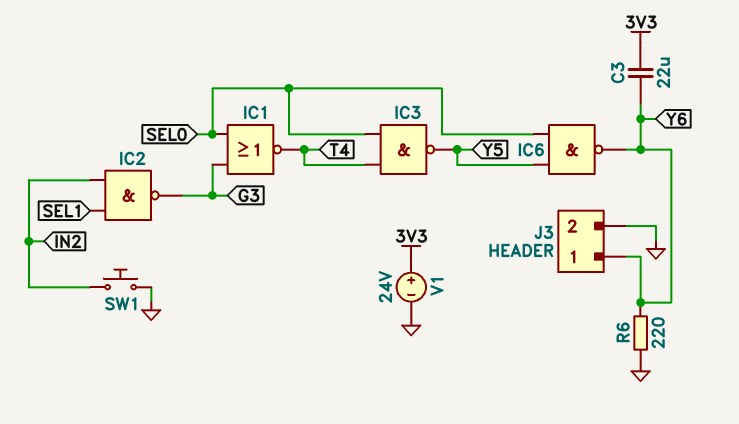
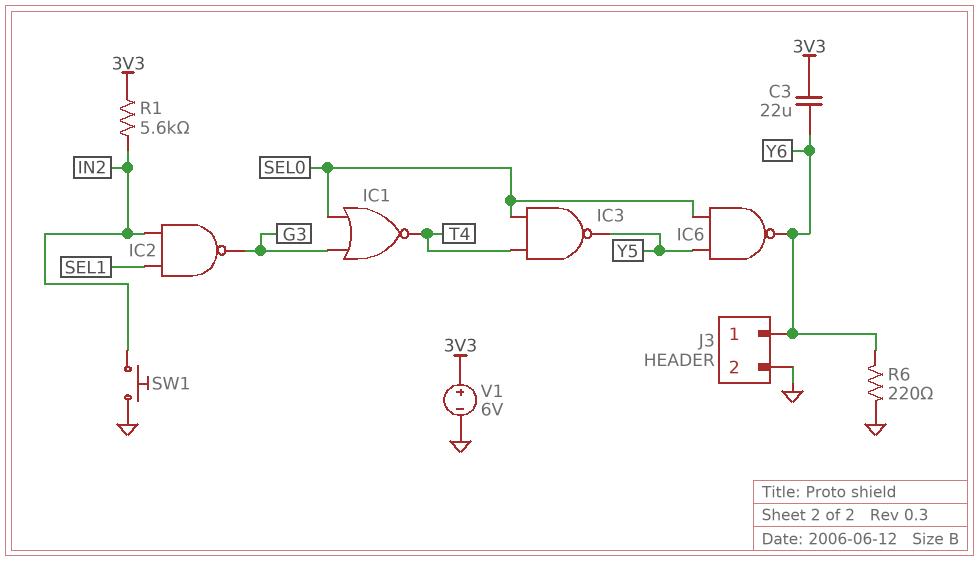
R1: none -> 5.6k (3V3, IN2)
V1: 24V (plus 3V3, minus GND) -> 6V (plus 3V3, minus GND)

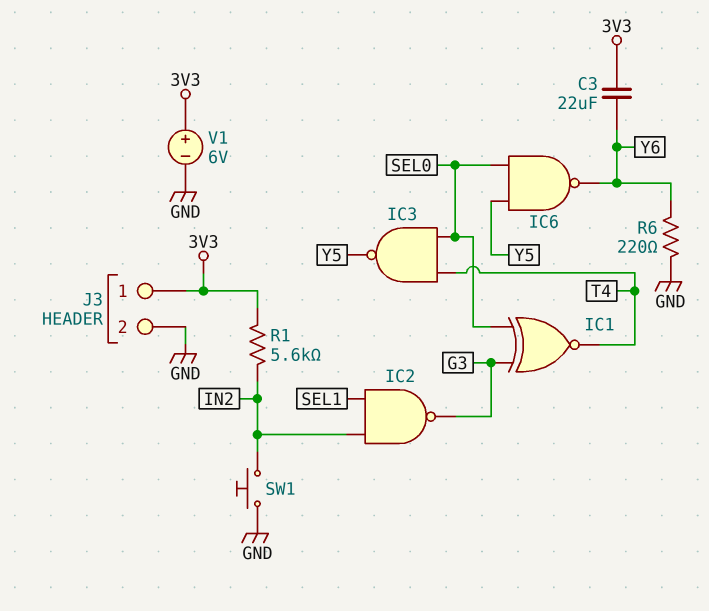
IC1: NOR (in G3, in SEL0, out T4) -> XNOR (in G3, in SEL0, out T4)
J3 pin 1: Y6 -> 3V3

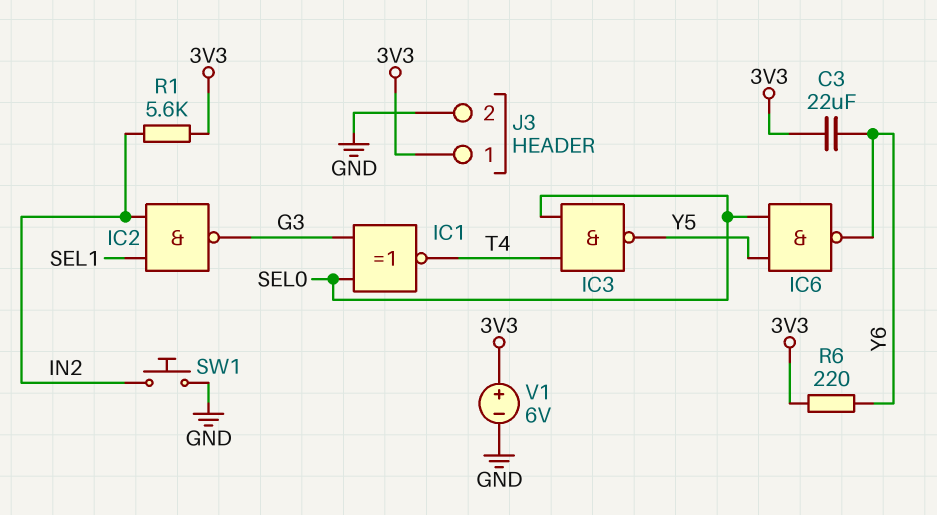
R6: 220 (GND, Y6) -> 220 (3V3, Y6)

